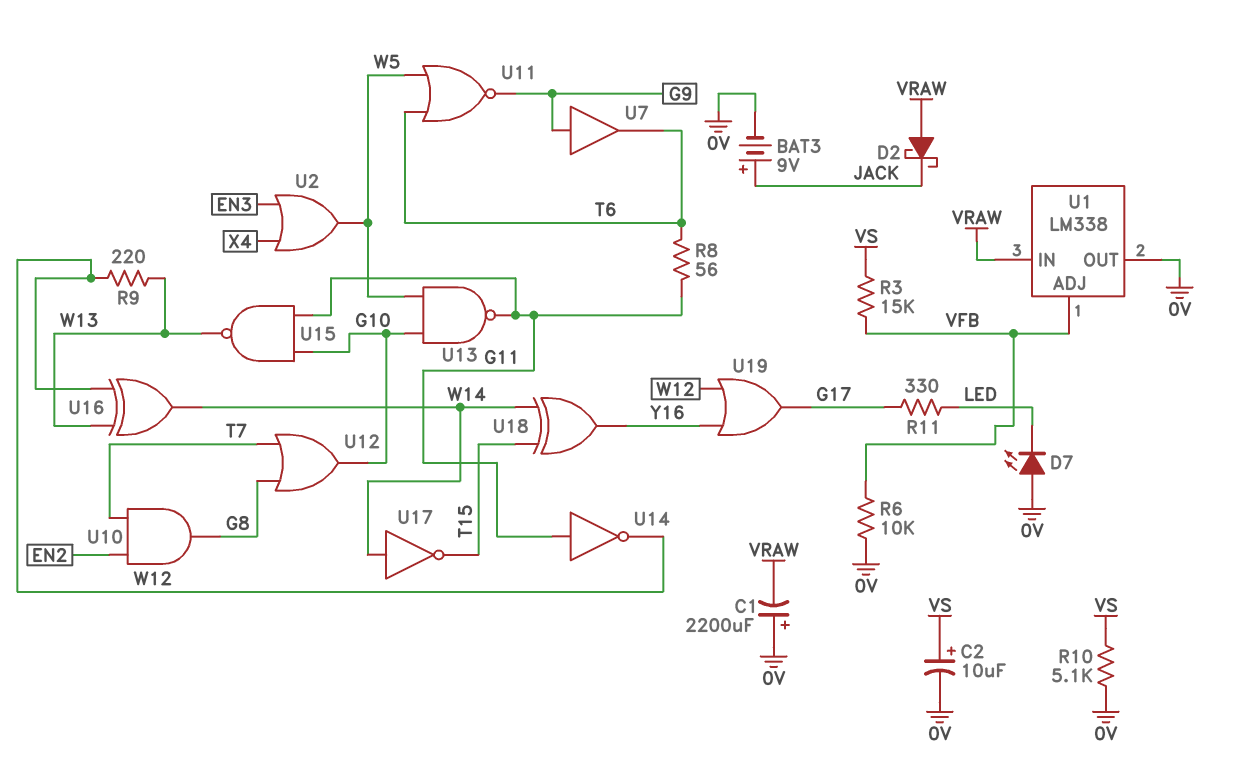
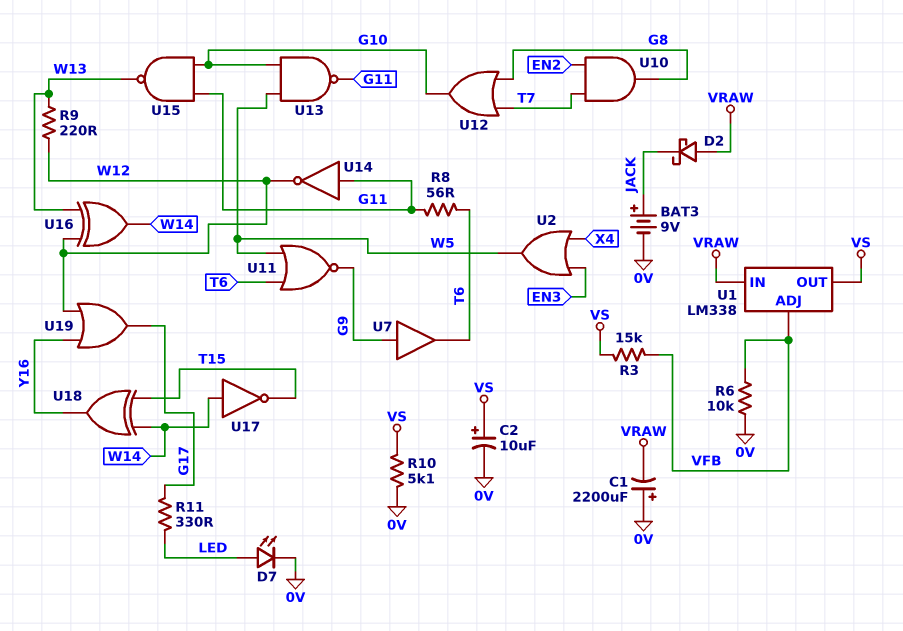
D7: LED (A 0V, K LED) -> LED (A LED, K 0V)
U1 pin OUT: 0V -> VS

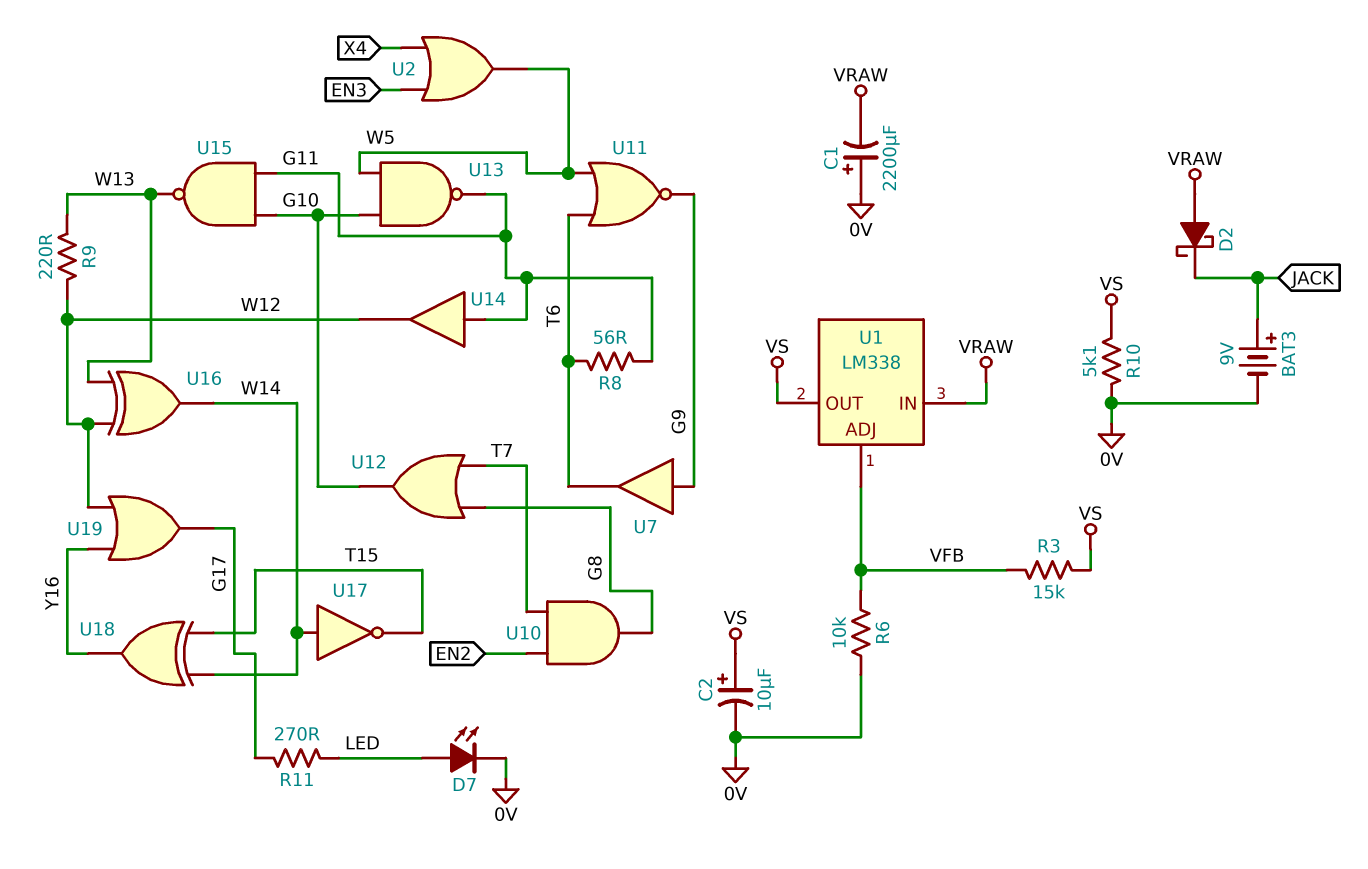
R11: 330 (G17, LED) -> 270 (G17, LED)
U14: NOT (in G11, out W12) -> buffer (in G11, out W12)

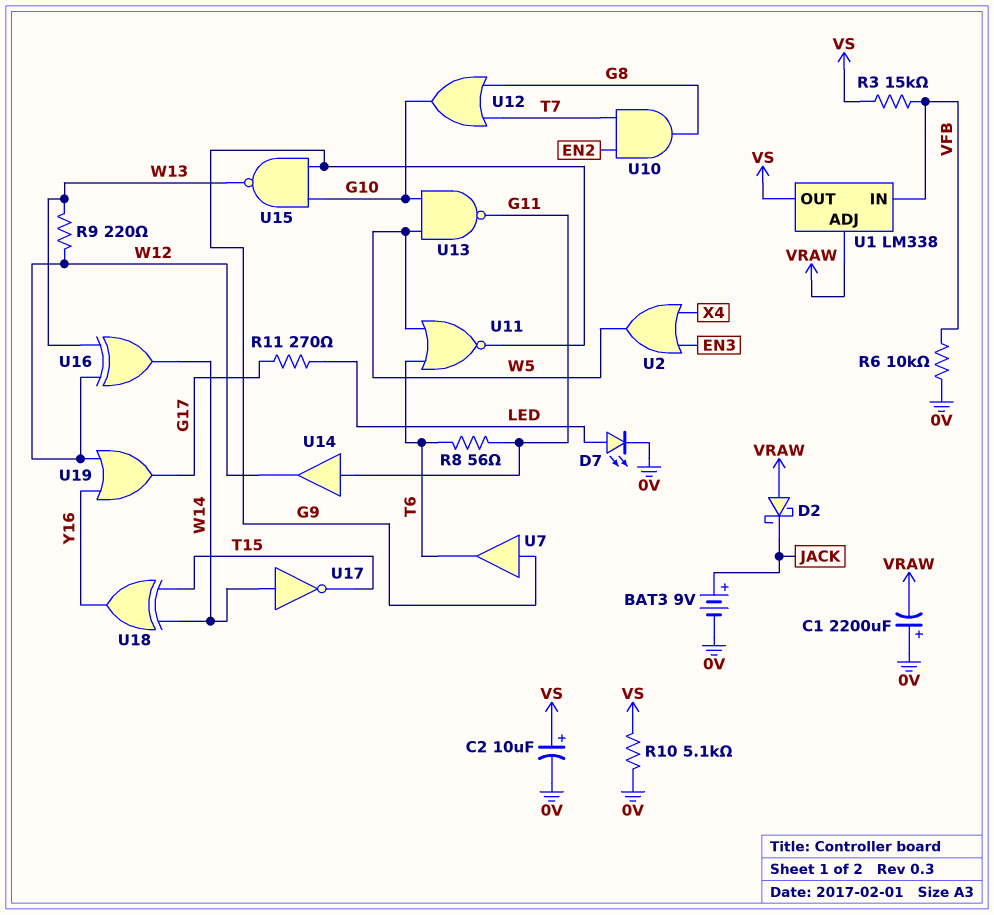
U1 pin ADJ: VFB -> VRAW
U1 pin IN: VRAW -> VFB
U15: NAND (in G10, in G11, out W13) -> NAND (in G9, in G10, out W13)

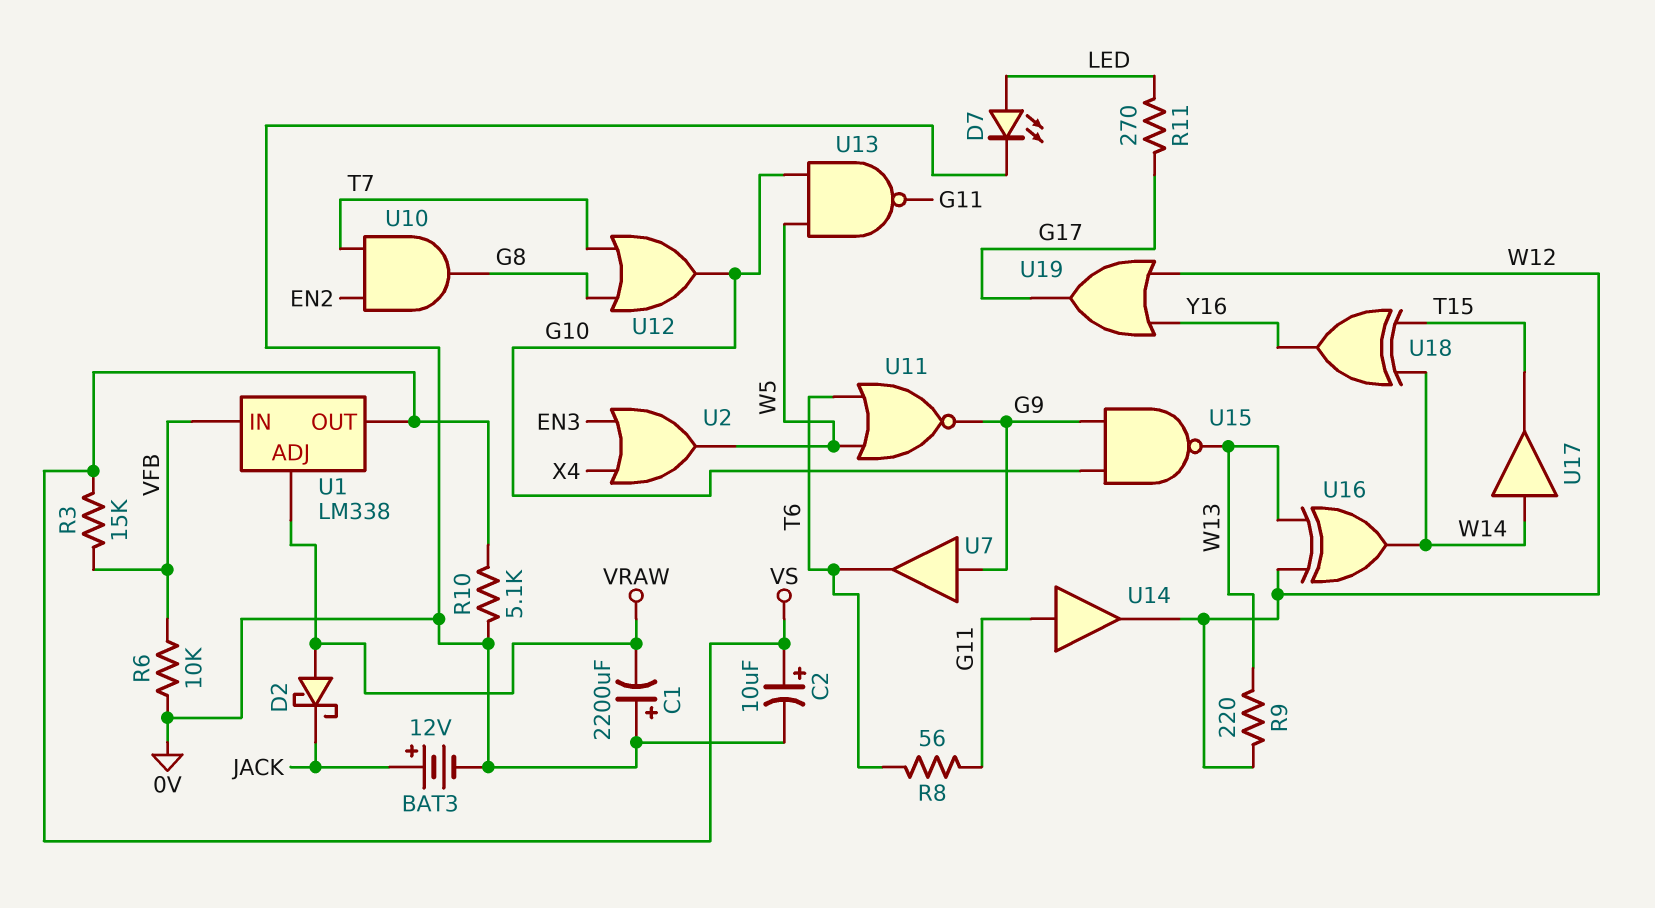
BAT3: 9V (plus JACK, minus 0V) -> 12V (plus JACK, minus 0V)
U17: NOT (in W14, out T15) -> buffer (in W14, out T15)

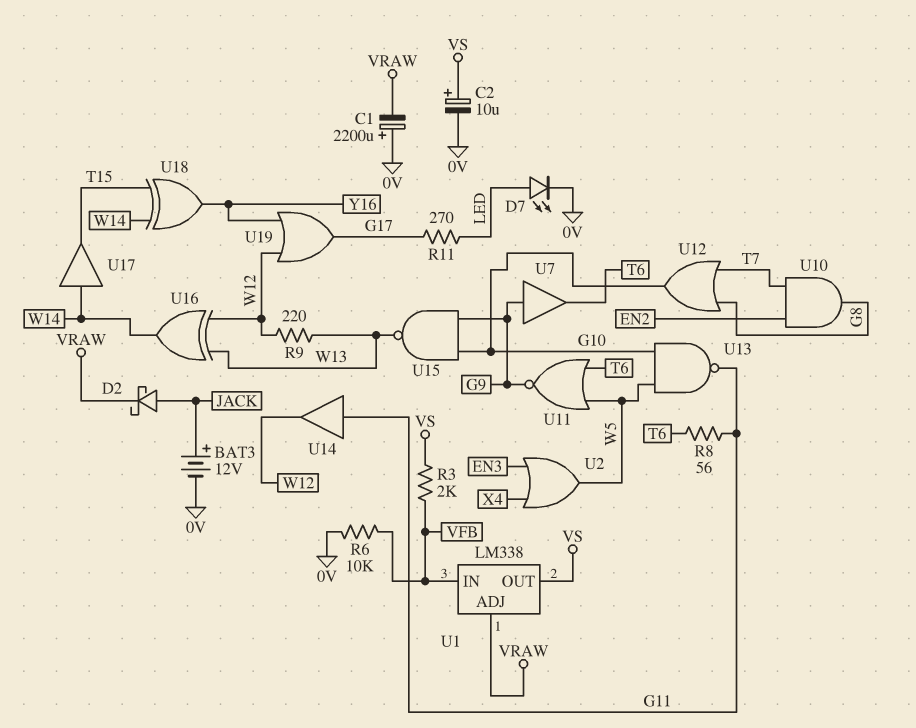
D2: schottky (A VRAW, K JACK) -> schottky (A JACK, K VRAW)
R3: 15k (VFB, VS) -> 2k (VFB, VS)
R10: 5.1k (0V, VS) -> none

